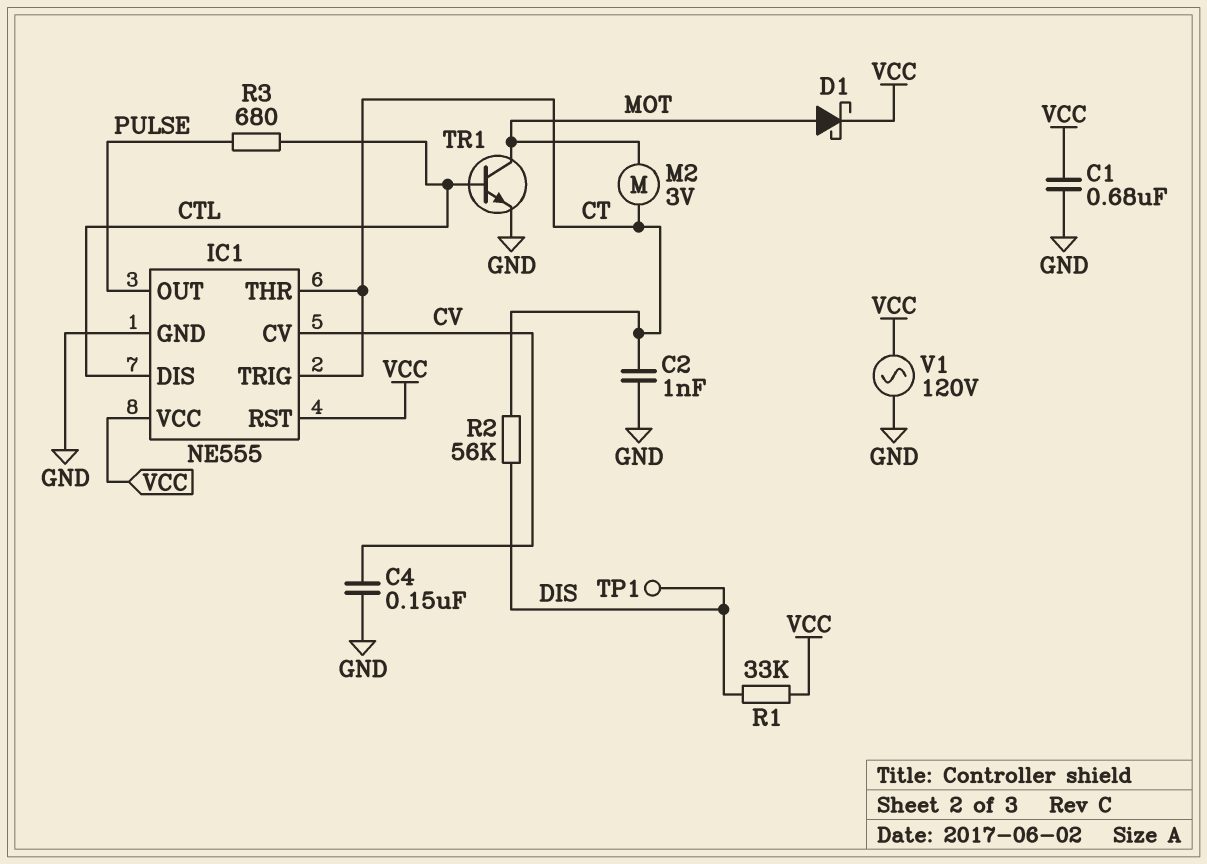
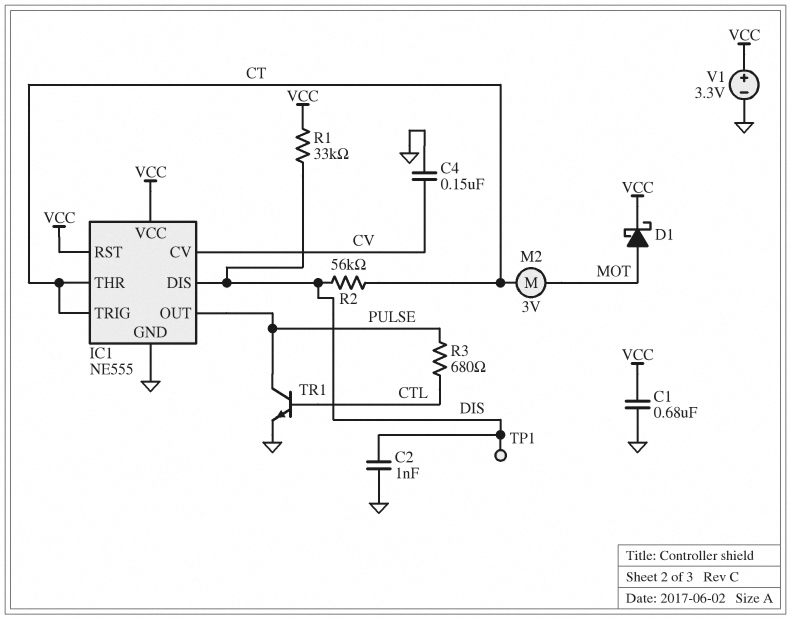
C2: 1nF (CT, GND) -> 1nF (DIS, GND)
IC1 pin DIS: CTL -> DIS
TR1: NPN (B CTL, C MOT, E GND) -> NPN (B CTL, C PULSE, E GND)
V1: AC 120V (GND, VCC) -> 3.3V (plus VCC, minus GND)

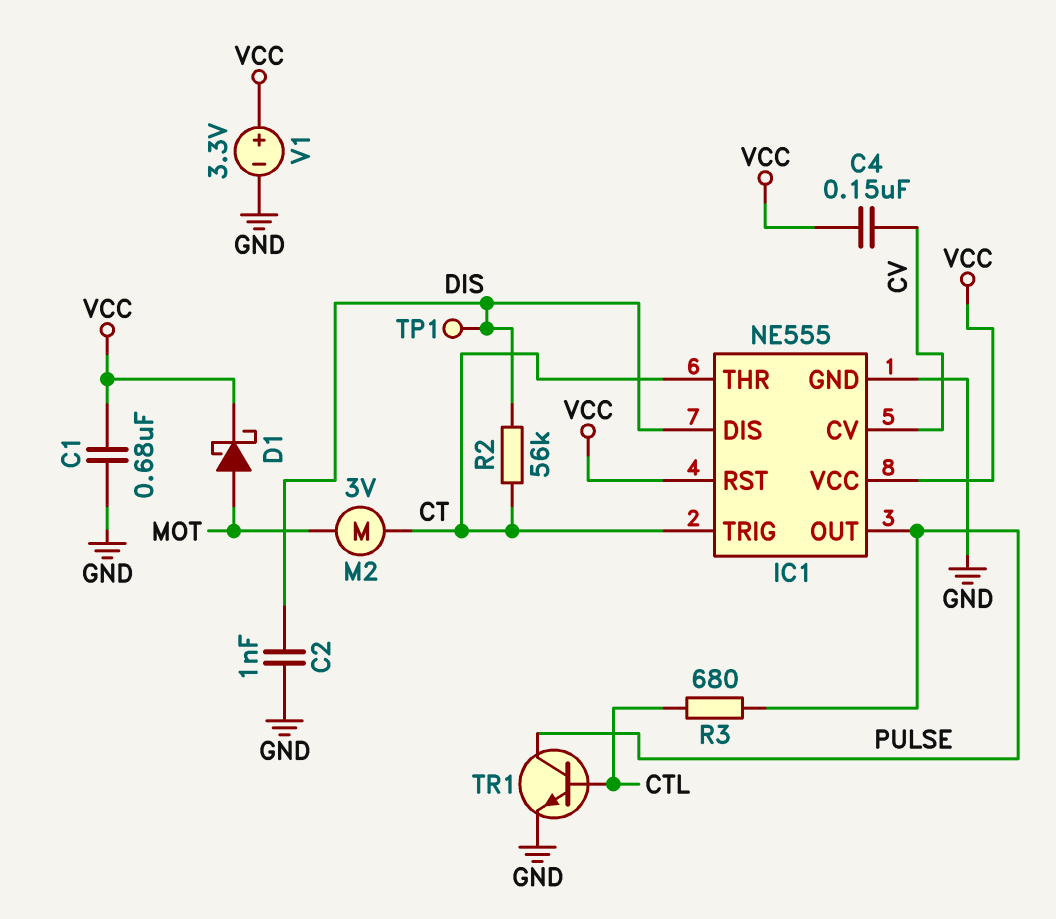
C4: 150nF (CV, GND) -> 150nF (CV, VCC)
R1: 33k (DIS, VCC) -> none

